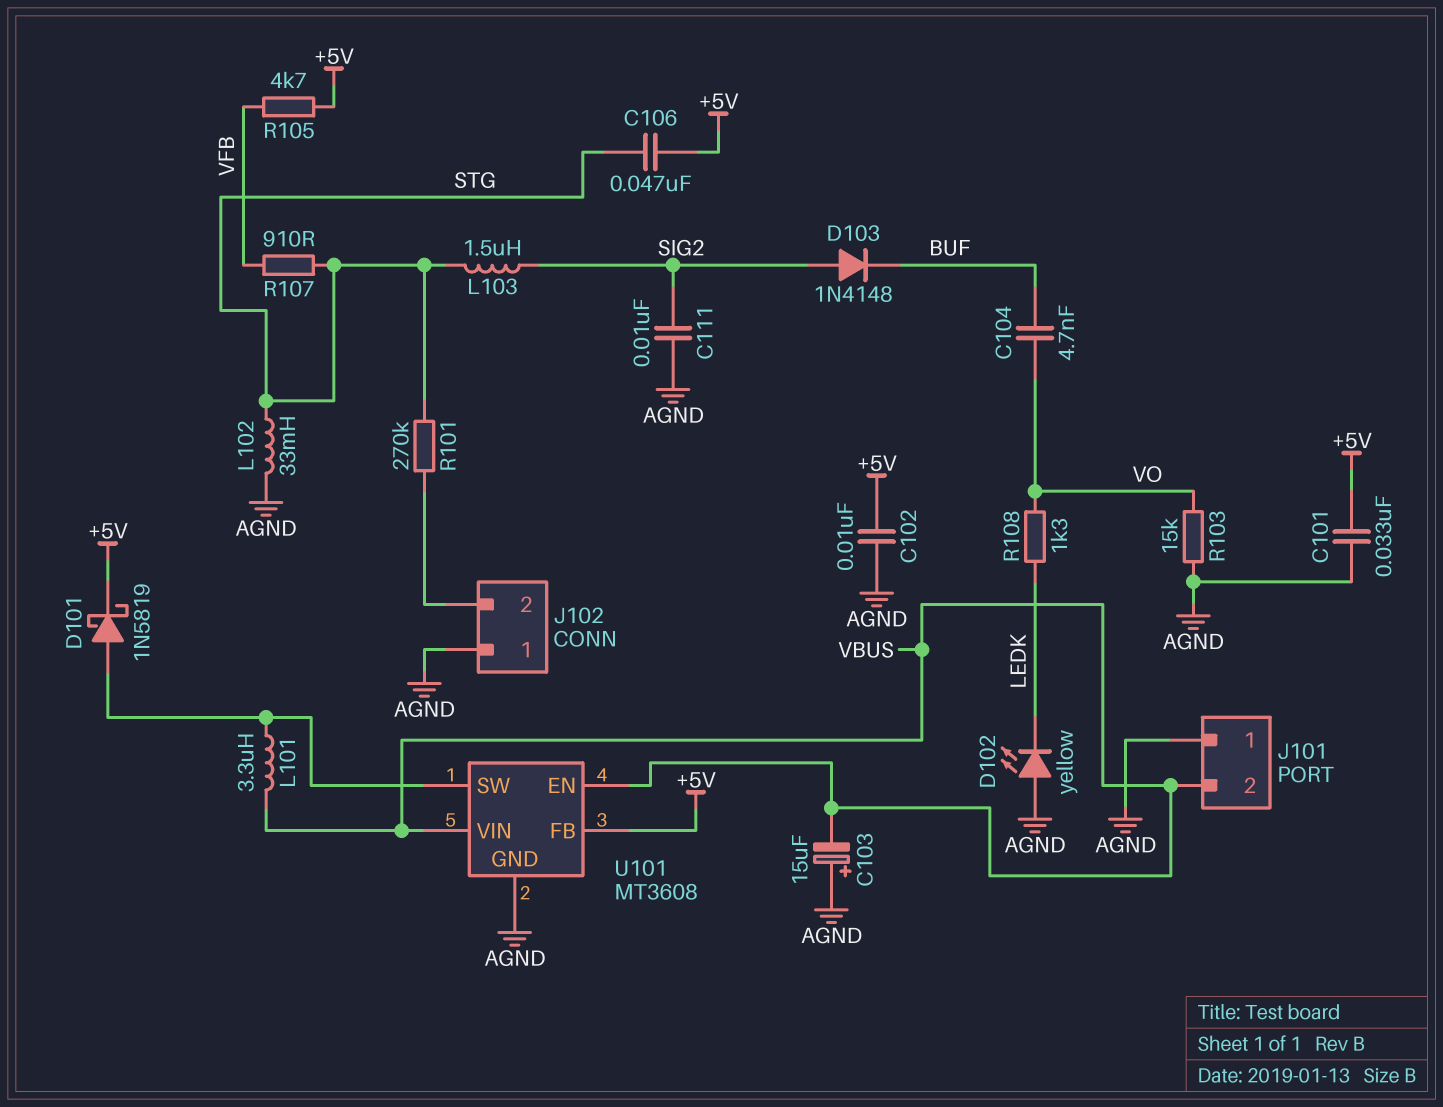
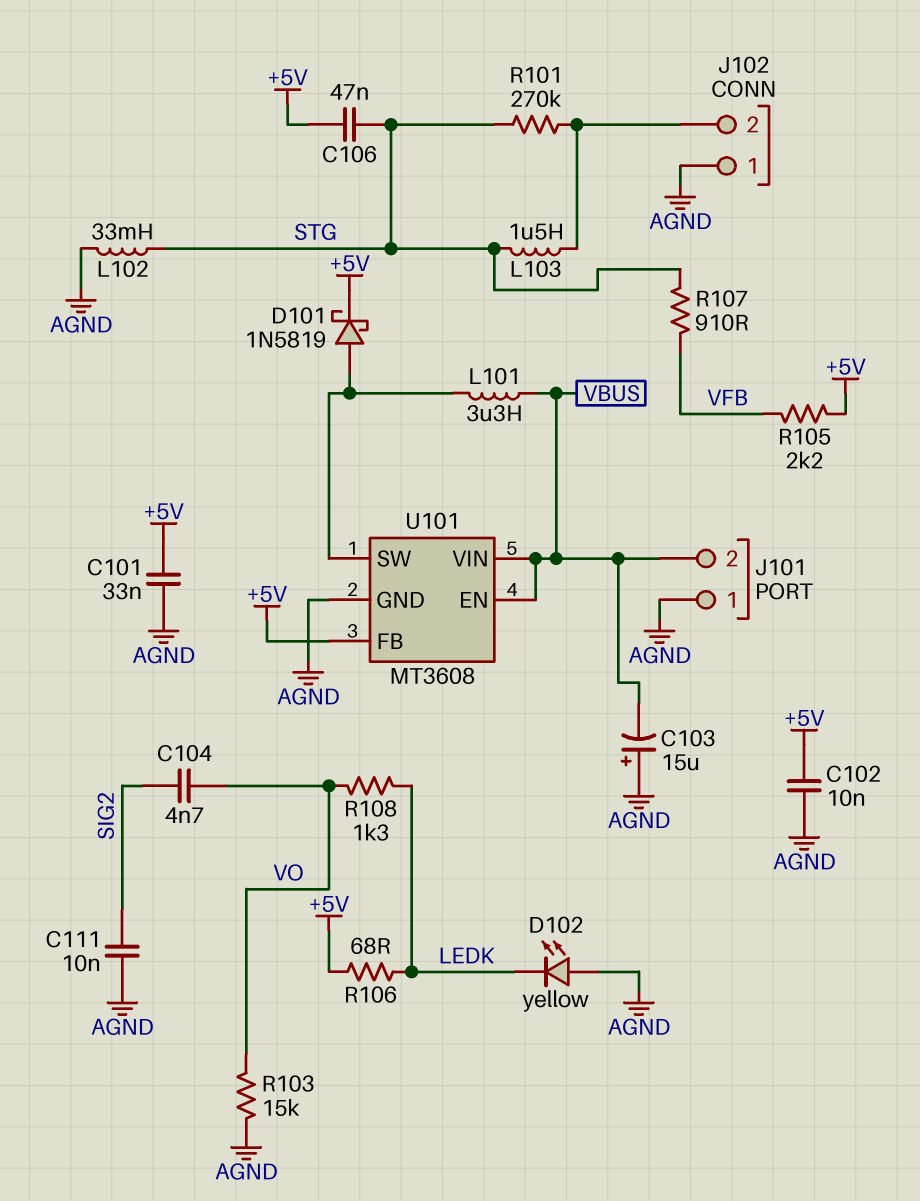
C104: 4.7nF (BUF, VO) -> 4.7nF (SIG2, VO)
D103: diode 1N4148 (A SIG2, K BUF) -> none
L103: 1.5uH (SIG2, STG) -> 1.5uH (J102/2, STG)
R105: 4.7k (+5V, VFB) -> 2.2k (+5V, VFB)
R106: none -> 68 (+5V, LEDK)

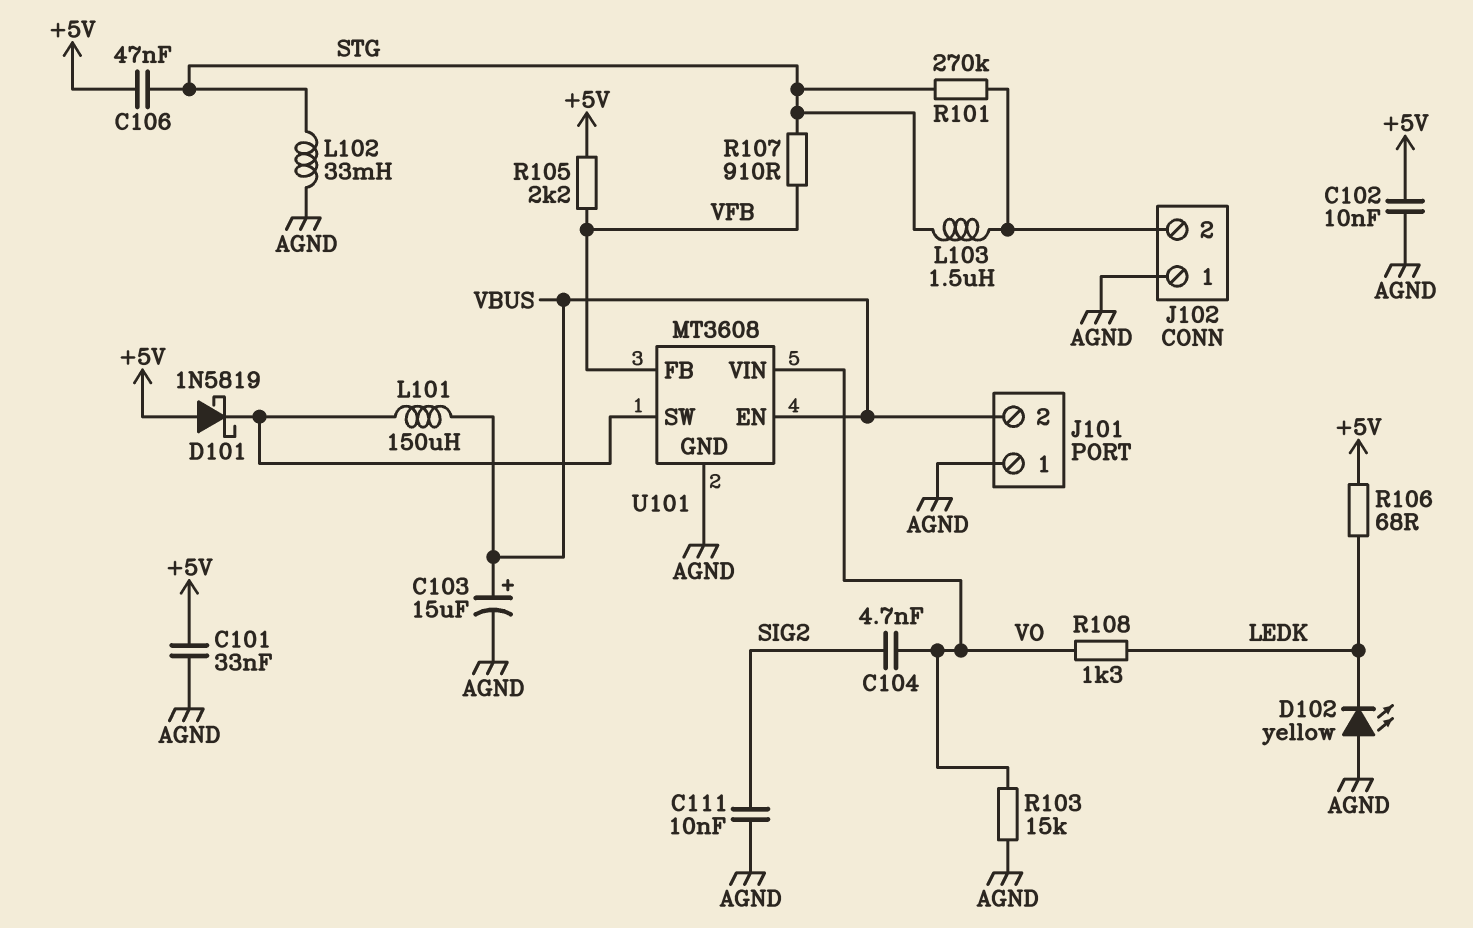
C103: 15uF (plus AGND, minus VBUS) -> 15uF (plus VBUS, minus AGND)
D101: schottky 1N5819 (A U101/SW, K +5V) -> schottky 1N5819 (A +5V, K U101/SW)
L101: 3.3uH (U101/SW, VBUS) -> 150uH (U101/SW, VBUS)
U101 pin FB: +5V -> VFB
U101 pin VIN: VBUS -> VO

